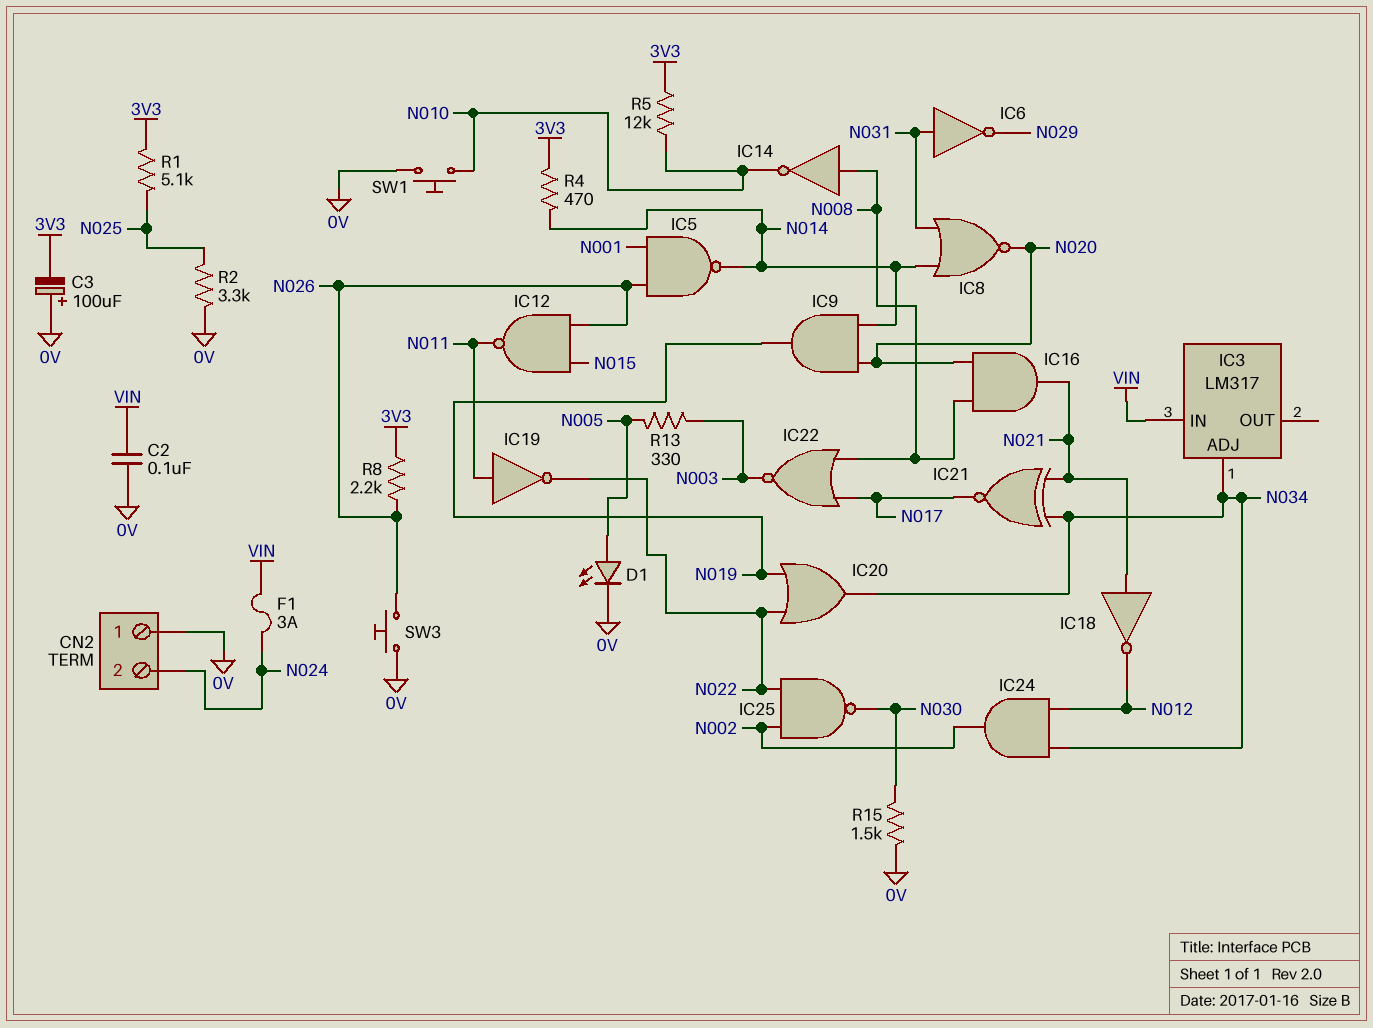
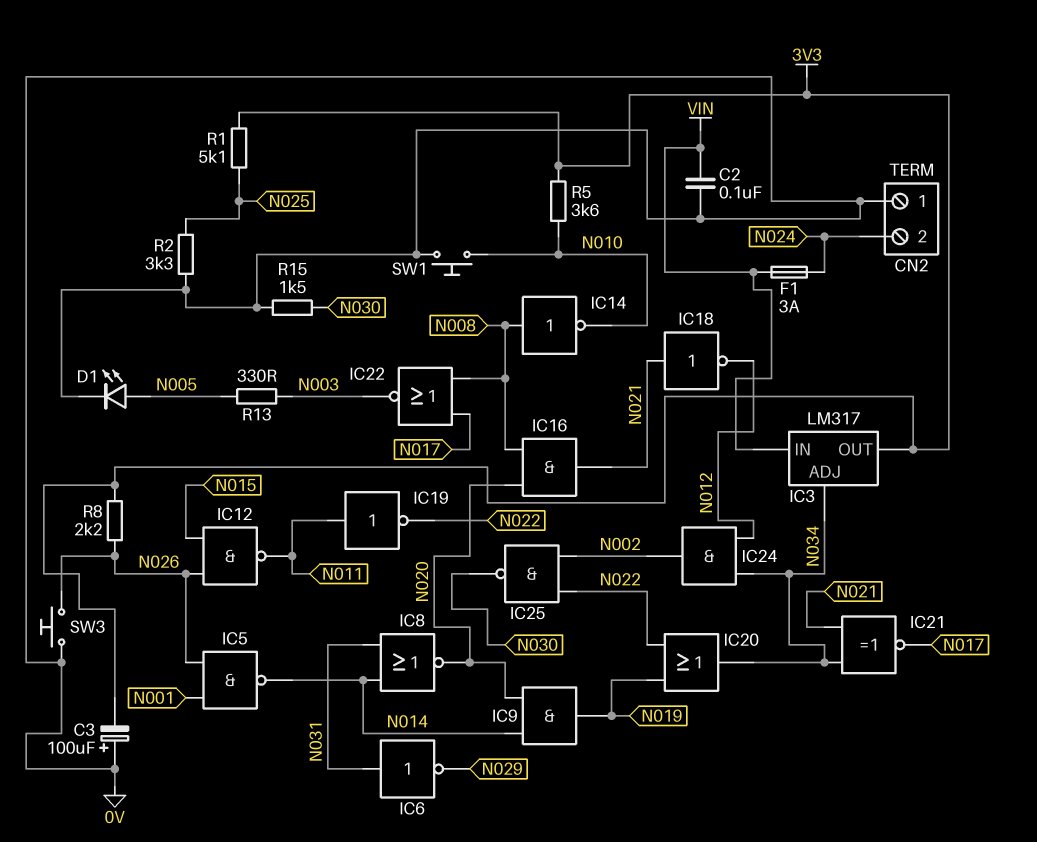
IC3 pin OUT: none -> 3V3
R4: 470 (3V3, N014) -> none
R5: 12k (3V3, N010) -> 3.6k (3V3, N010)

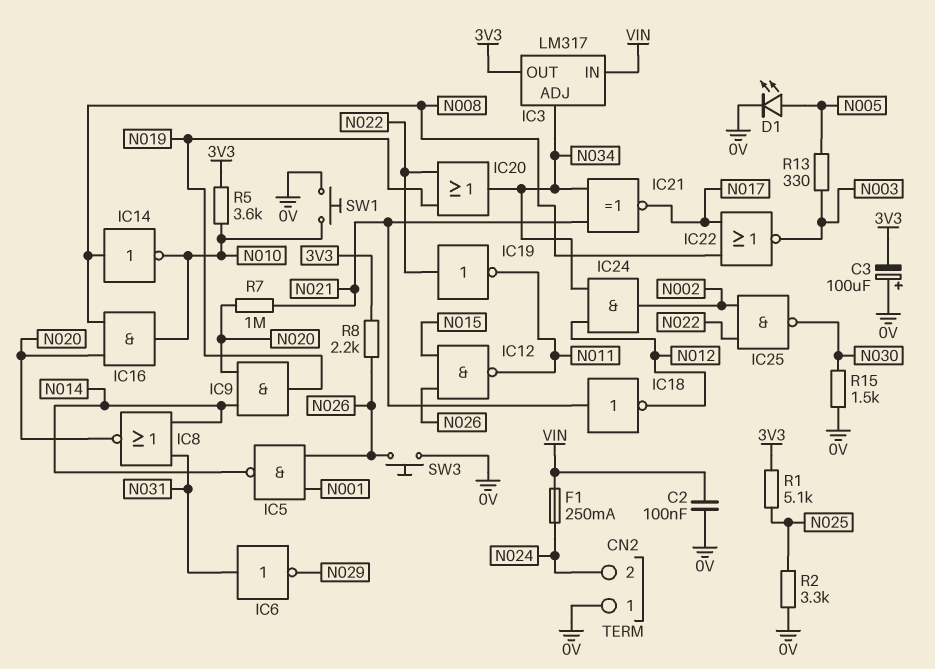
F1: 3A (N024, VIN) -> 250mA (N024, VIN)
IC16: AND (in N008, in N020, out N021) -> AND (in N008, in N020, out N010)
IC19: NOT (in N011, out N022) -> NOT (in N022, out N011)
R7: none -> 1M (N020, N021)

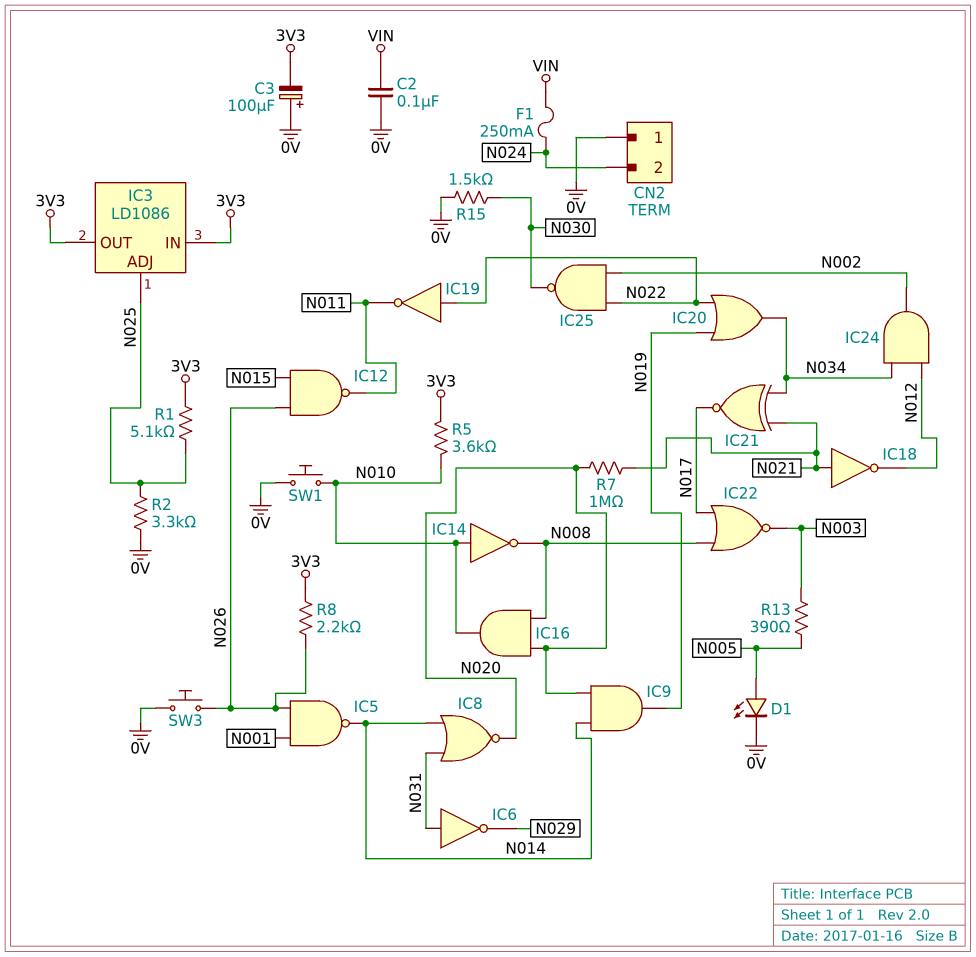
IC3: LM317 -> LD1086
IC3 pin ADJ: N034 -> N025
IC3 pin IN: VIN -> 3V3
IC14: NOT (in N008, out N010) -> NOT (in N010, out N008)
R13: 330 (N003, N005) -> 390 (N003, N005)

